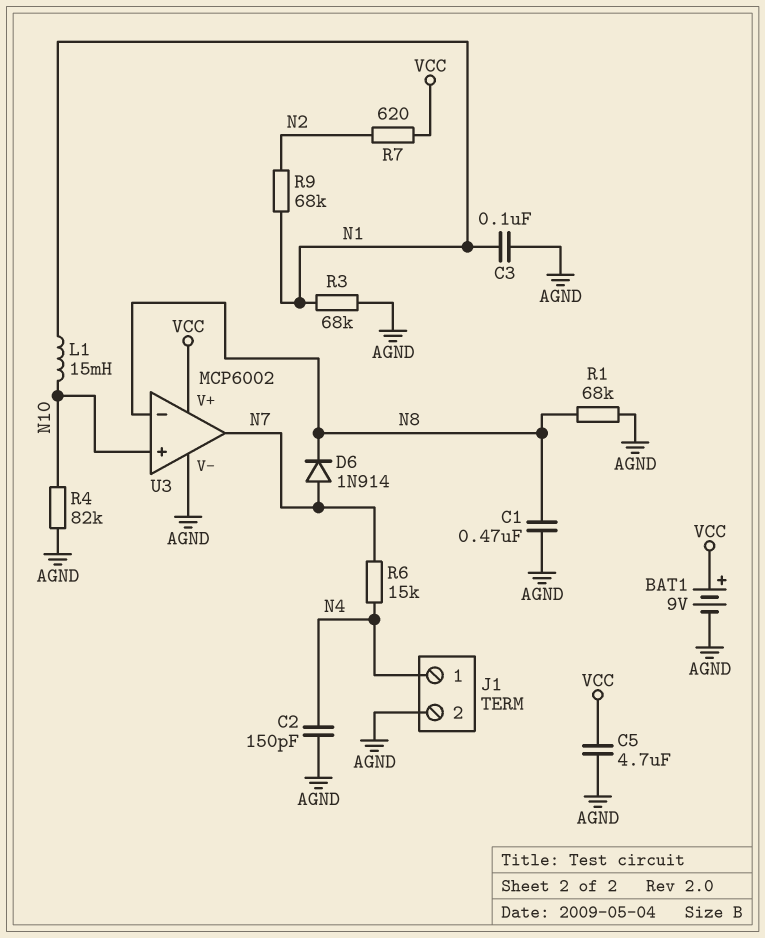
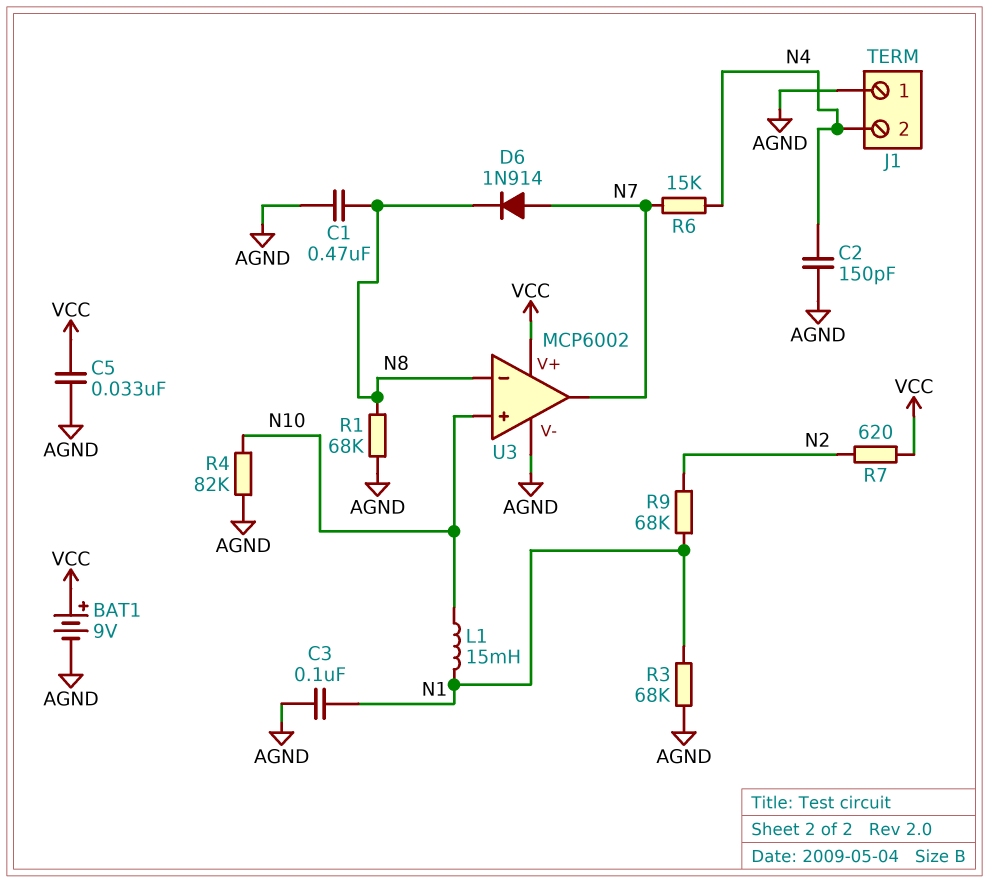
C5: 4.7uF (AGND, VCC) -> 33nF (AGND, VCC)
J1 pin 1: N4 -> AGND
J1 pin 2: AGND -> N4

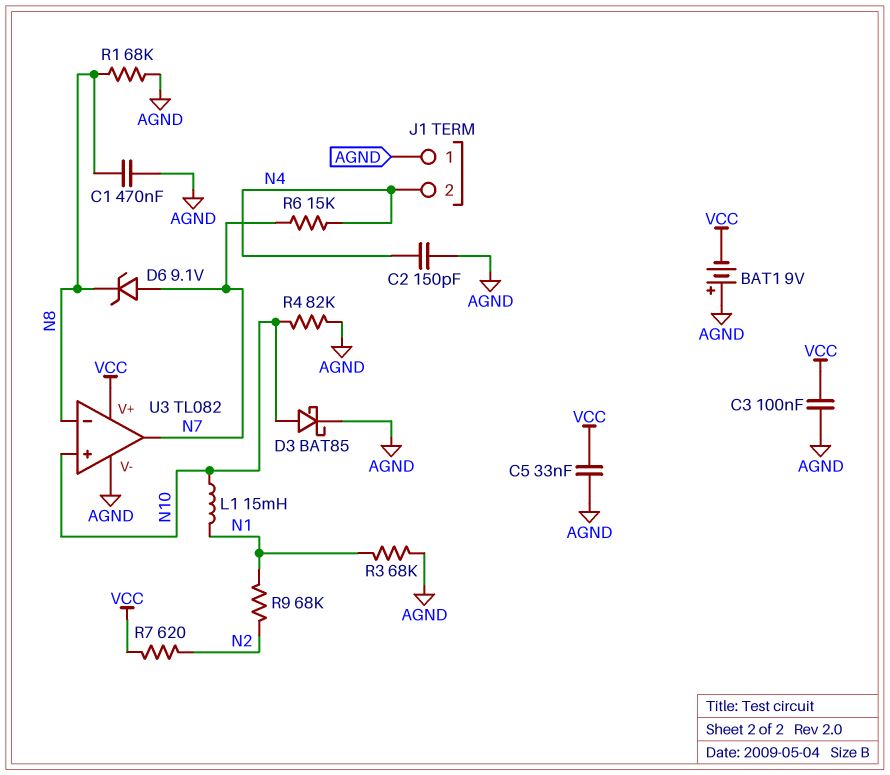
BAT1: 9V (plus VCC, minus AGND) -> 9V (plus AGND, minus VCC)
C3: 100nF (AGND, N1) -> 100nF (AGND, VCC)
D3: none -> schottky BAT85 (A N10, K AGND)
D6: diode 1N914 (A N7, K N8) -> zener 9.1V (A N7, K N8)
U3: MCP6002 -> TL082

